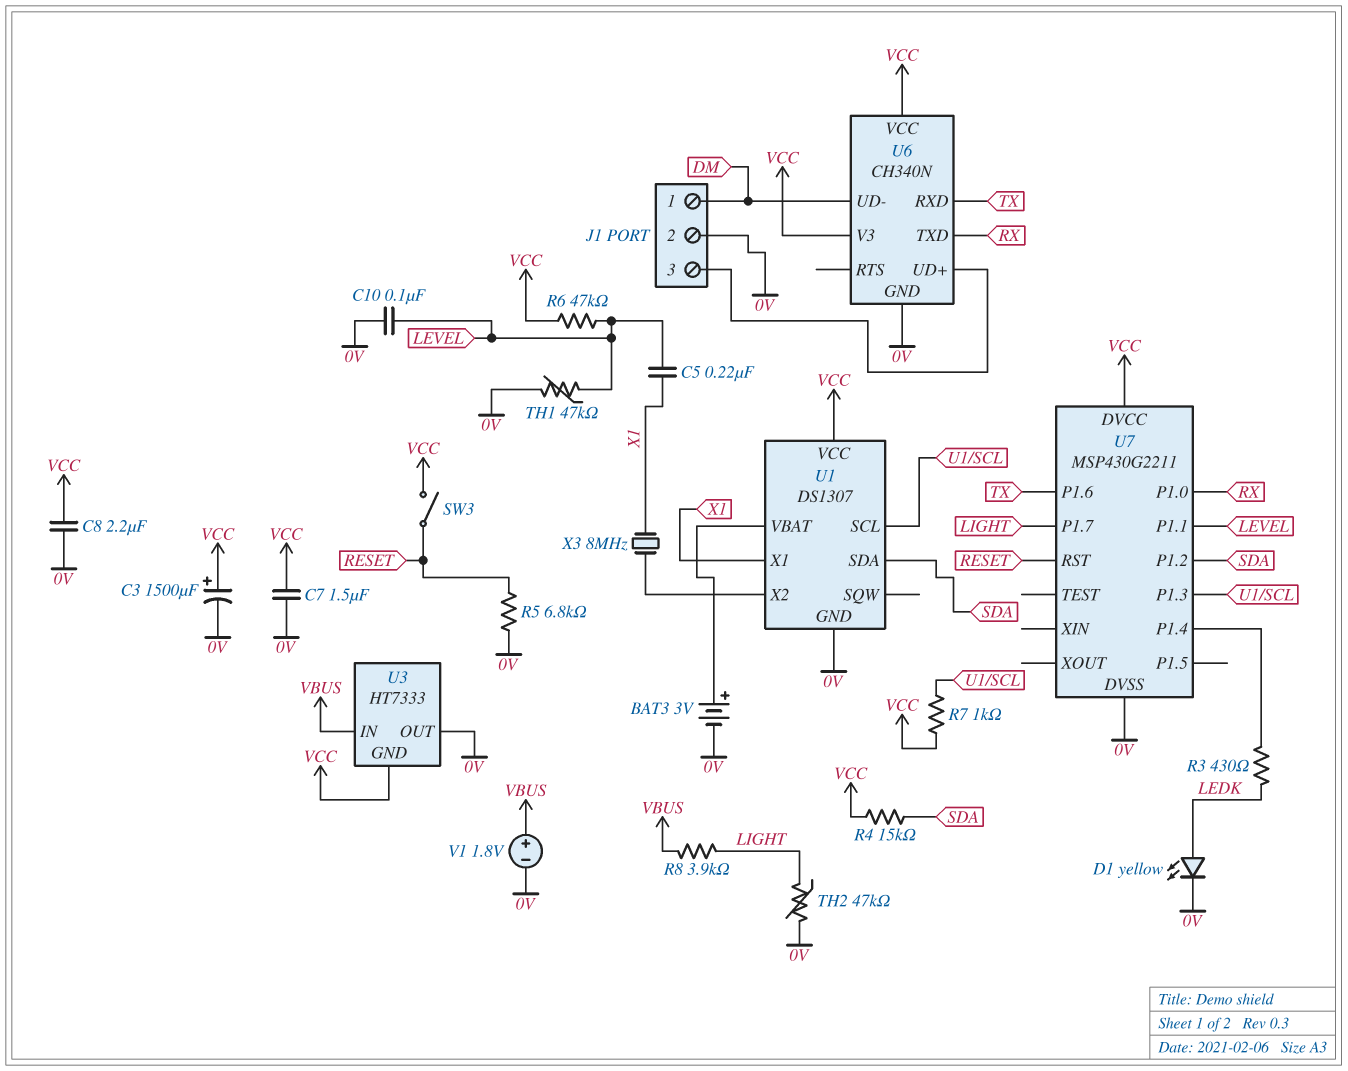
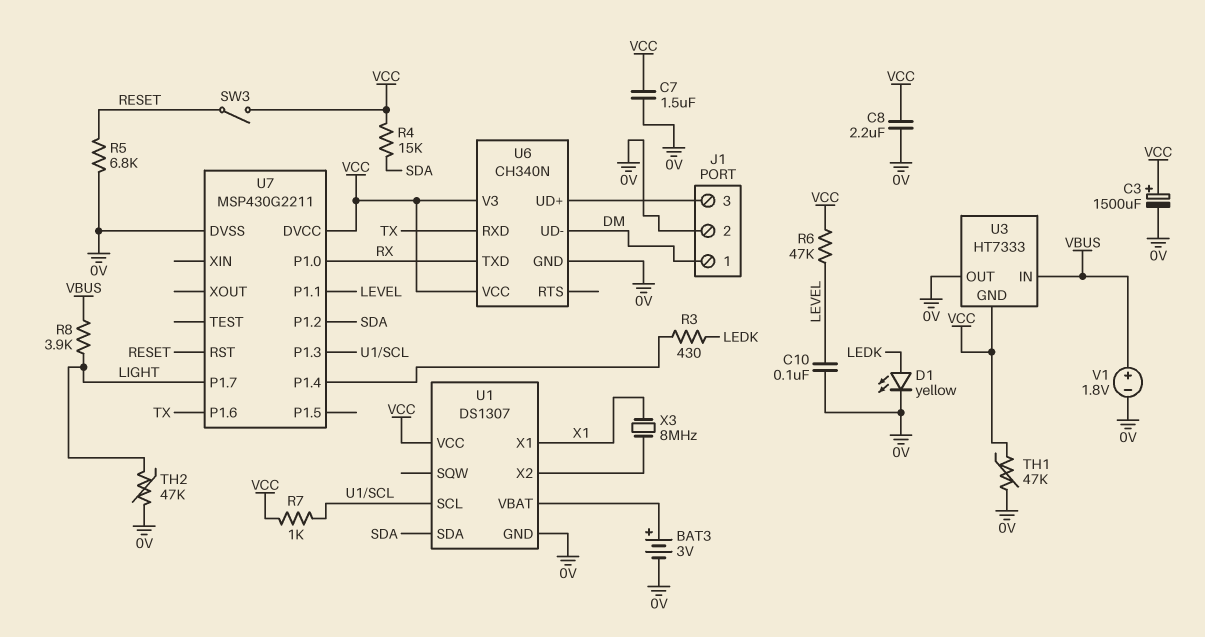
C5: 220nF (LEVEL, X1) -> none
TH1: 47k (0V, LEVEL) -> 47k (0V, VCC)

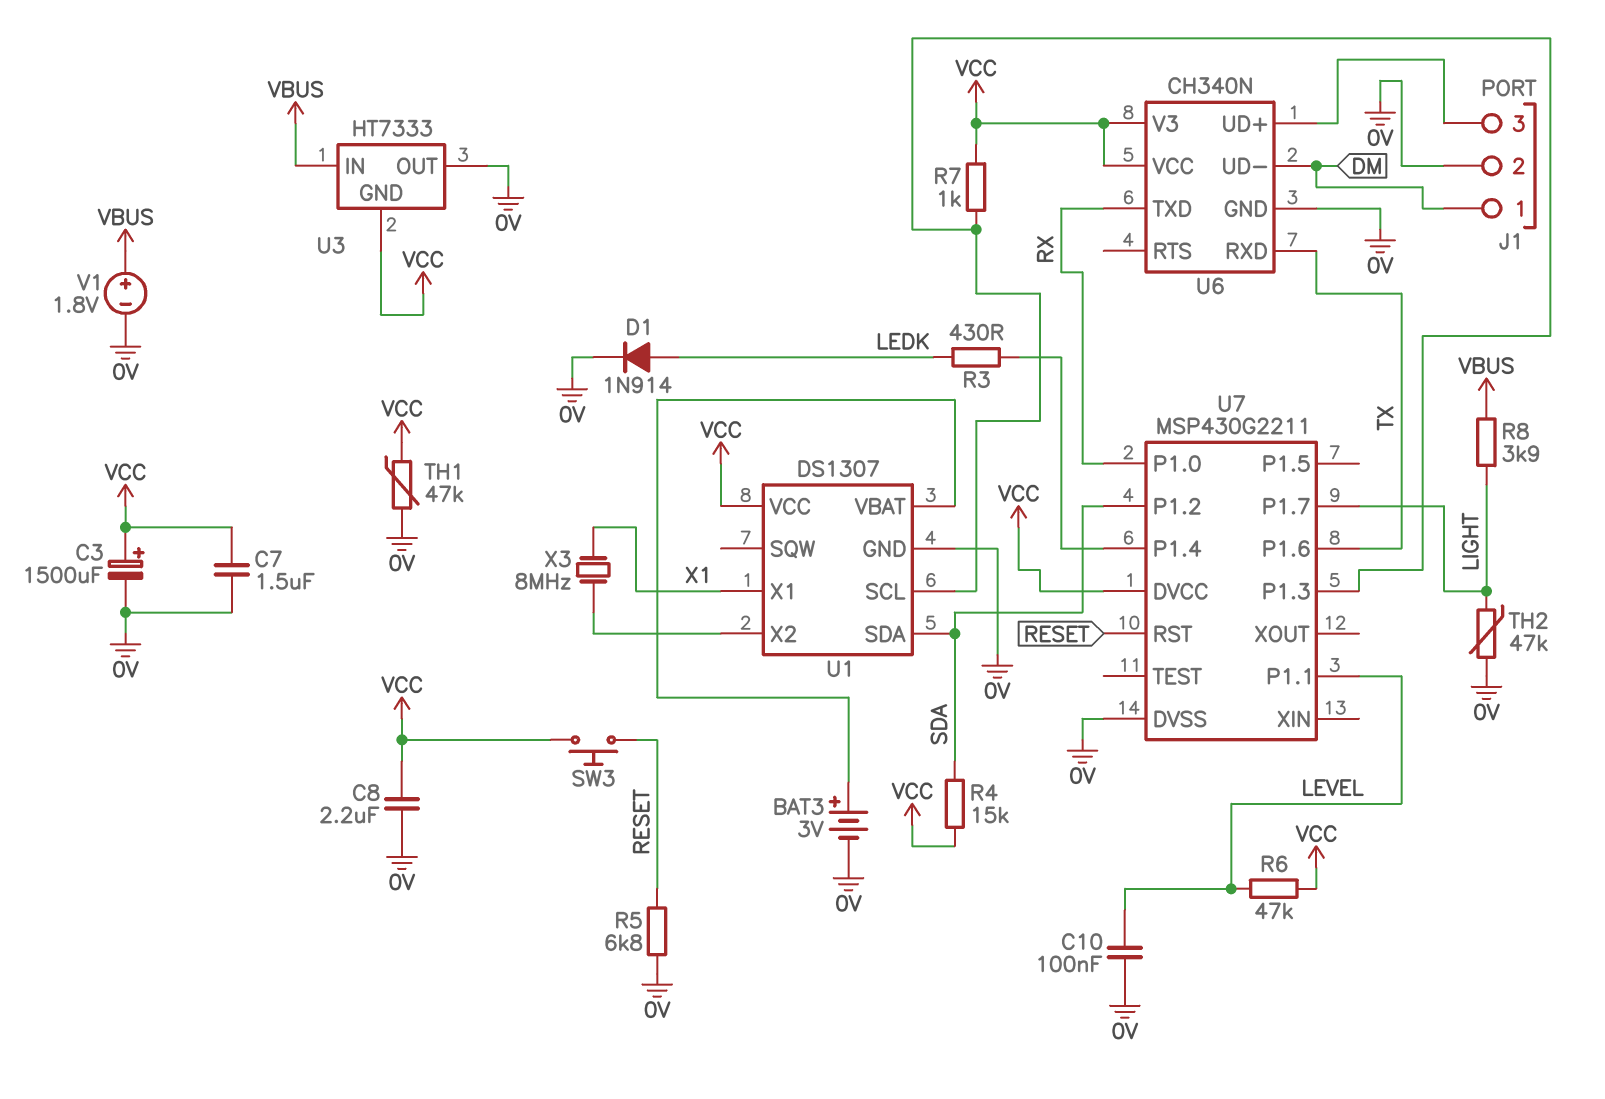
D1: LED yellow (A LEDK, K 0V) -> diode 1N914 (A LEDK, K 0V)
SW3: switch (RESET, VCC) -> button (RESET, VCC)

